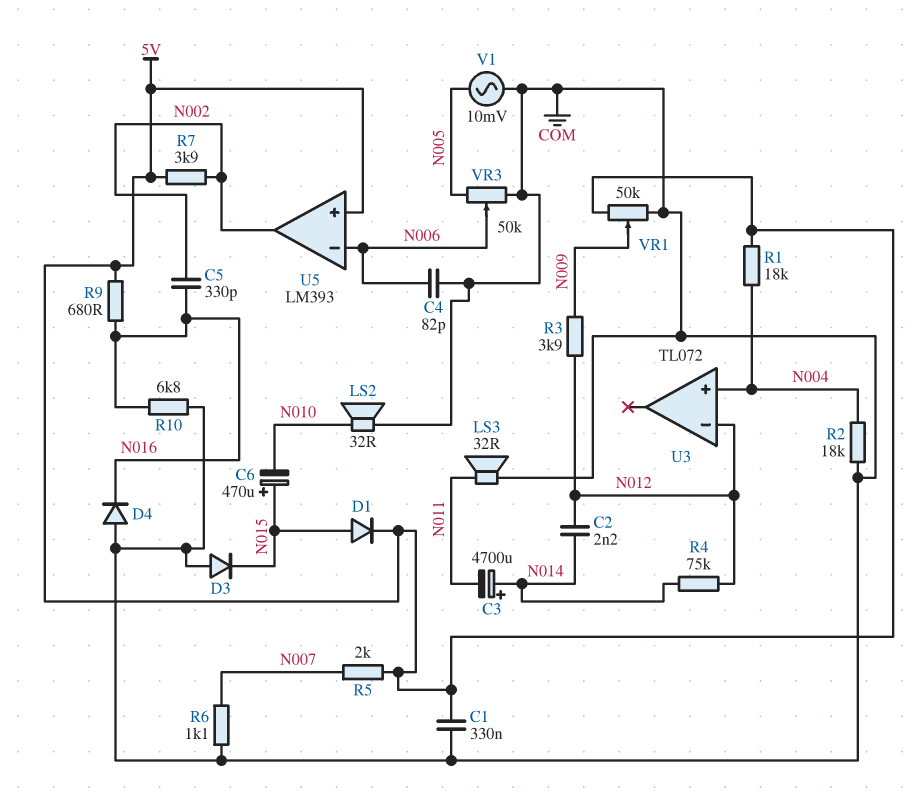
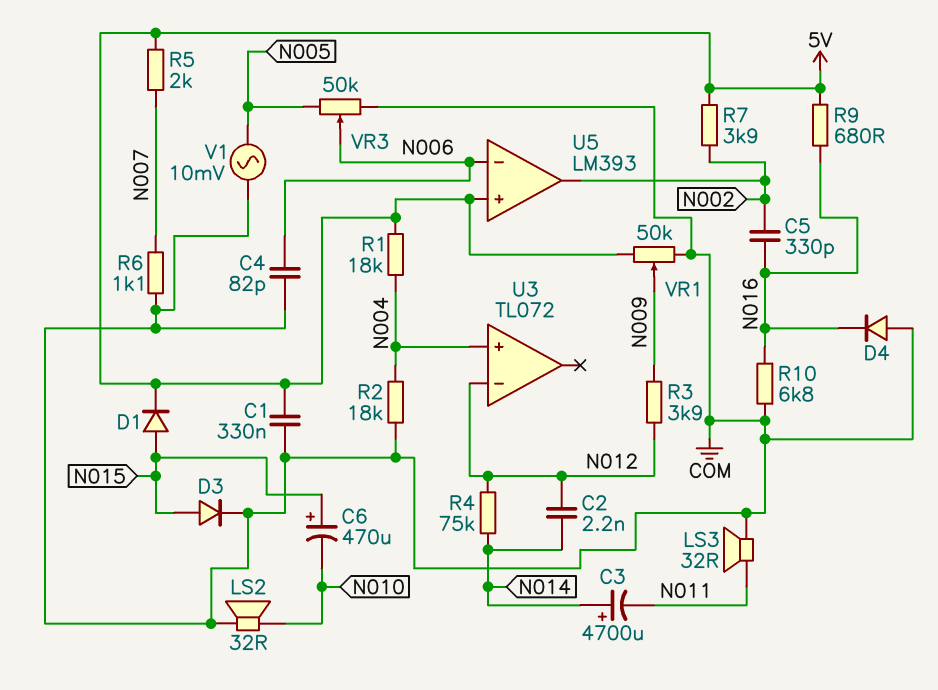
D3: diode (A COM, K N015) -> diode (A N015, K COM)

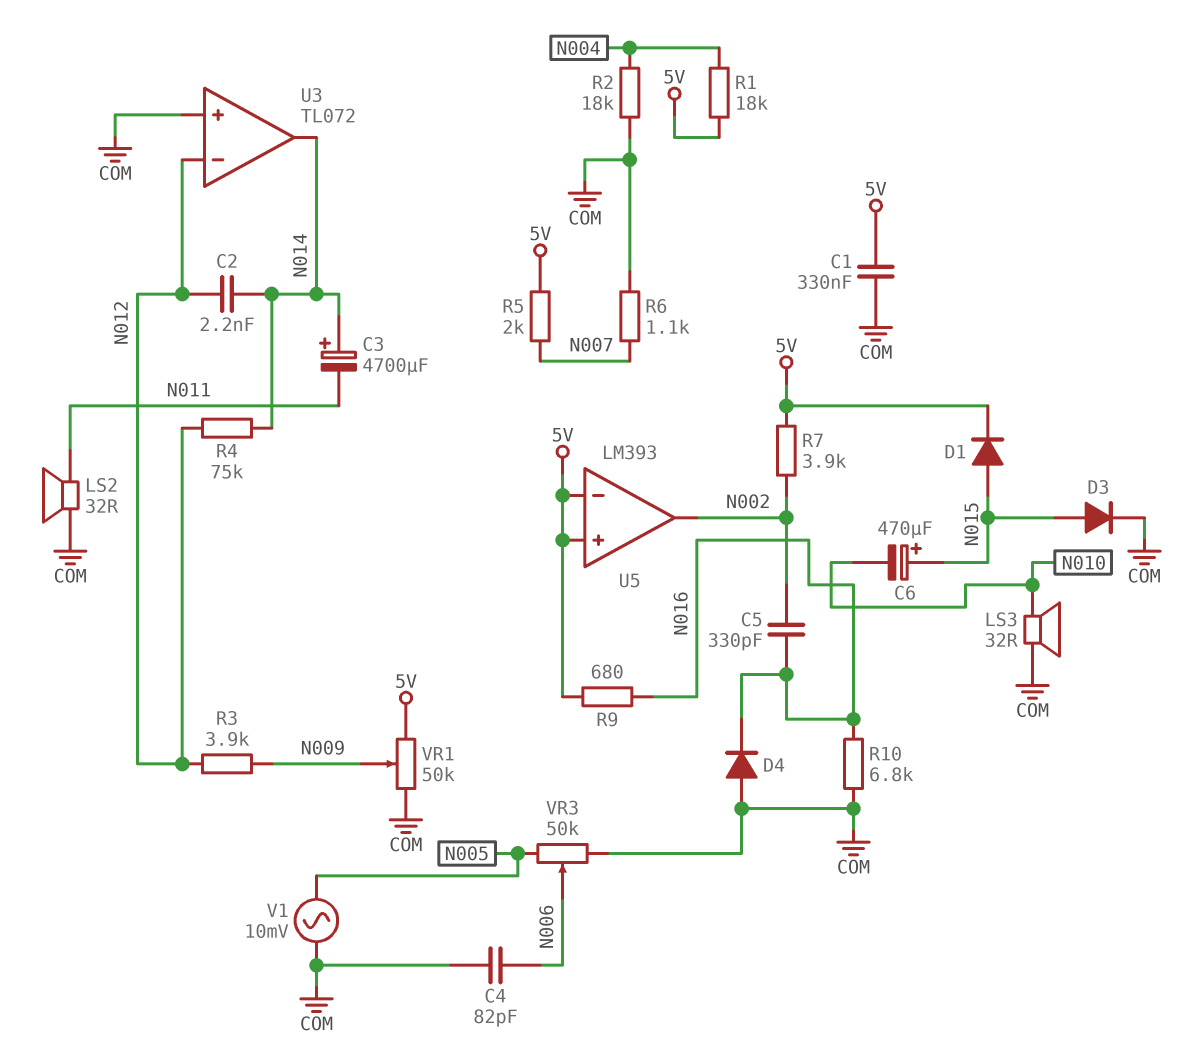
LS2: speaker 32R (COM, N010) -> speaker 32R (COM, N011)
LS3: speaker 32R (COM, N011) -> speaker 32R (COM, N010)
U3 pin in+: N004 -> COM
U3 pin out: none -> N014
U5 pin in-: N006 -> 5V

